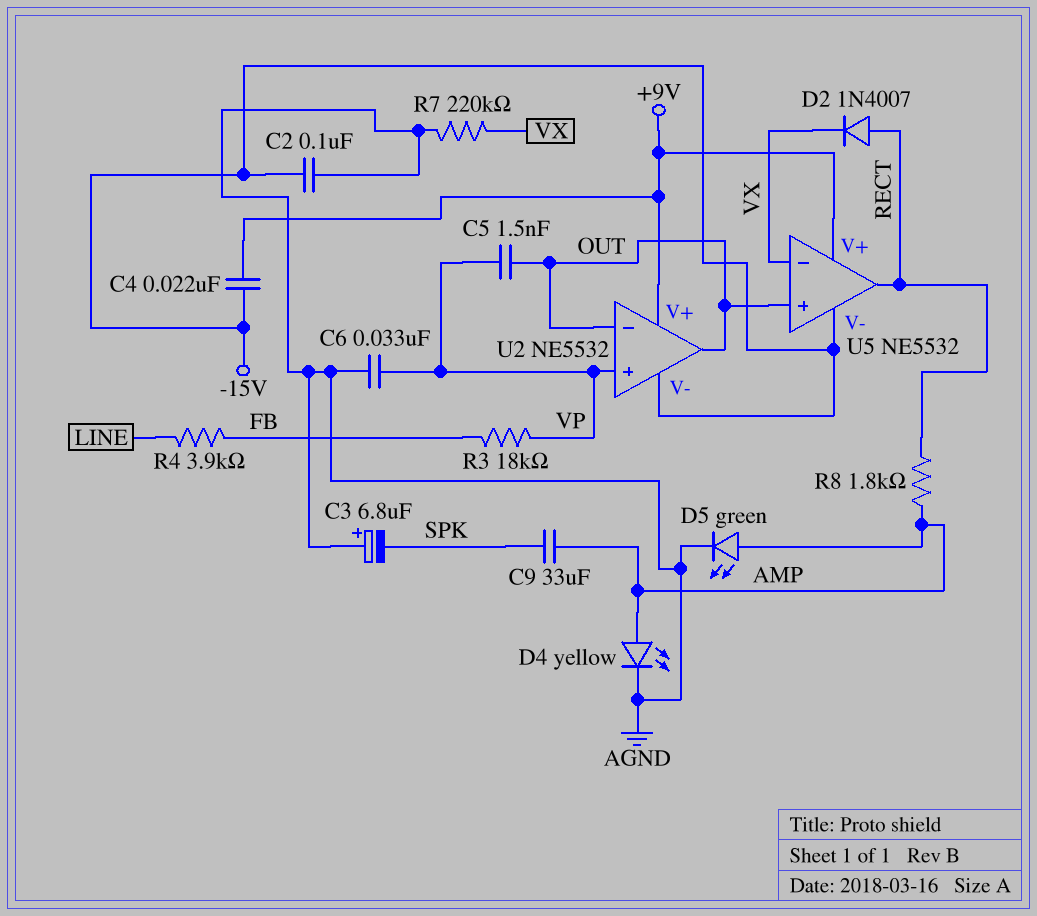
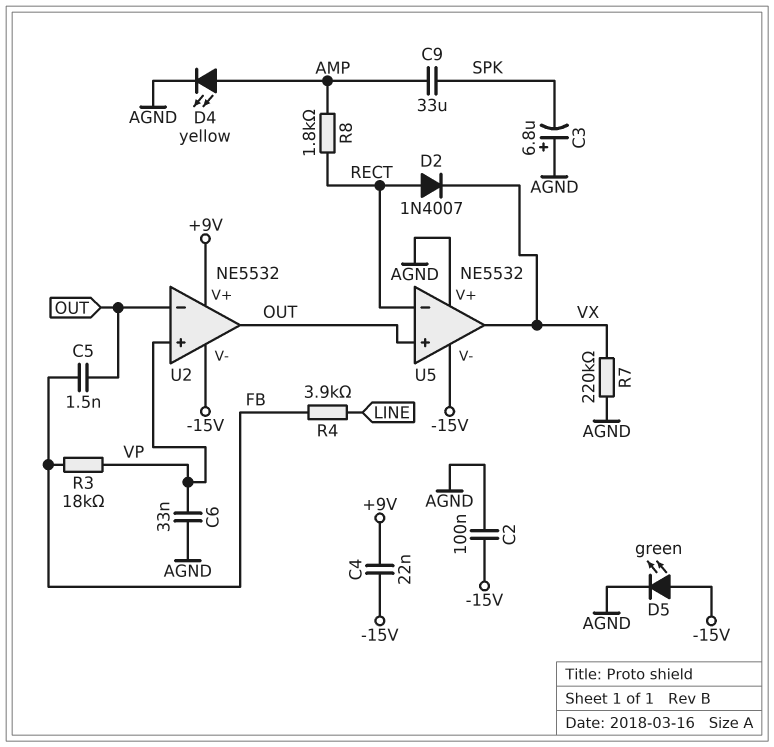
C5: 1.5nF (OUT, VP) -> 1.5nF (FB, OUT)
D5: LED green (A AMP, K AGND) -> LED green (A -15V, K AGND)
U5 pin V+: +9V -> AGND
U5 pin in-: VX -> RECT
U5 pin out: RECT -> VX

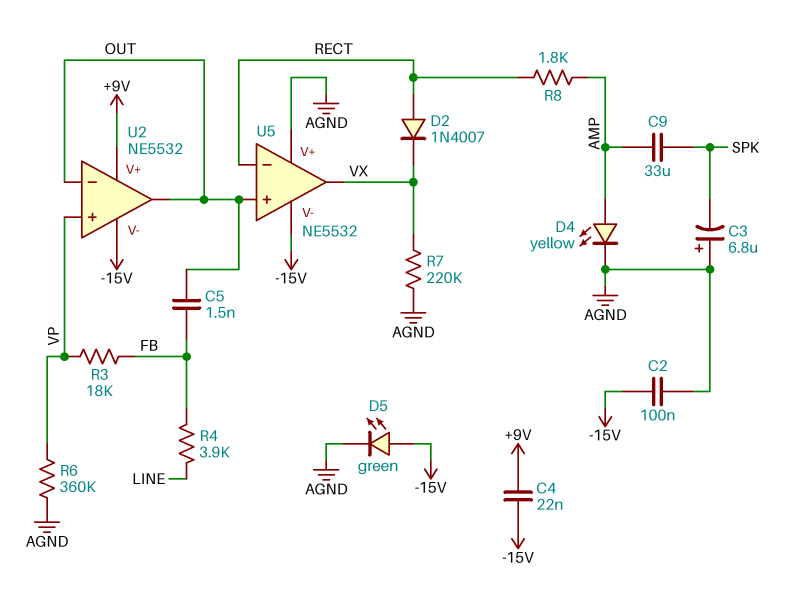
C6: 33nF (AGND, VP) -> none
R6: none -> 360k (AGND, VP)

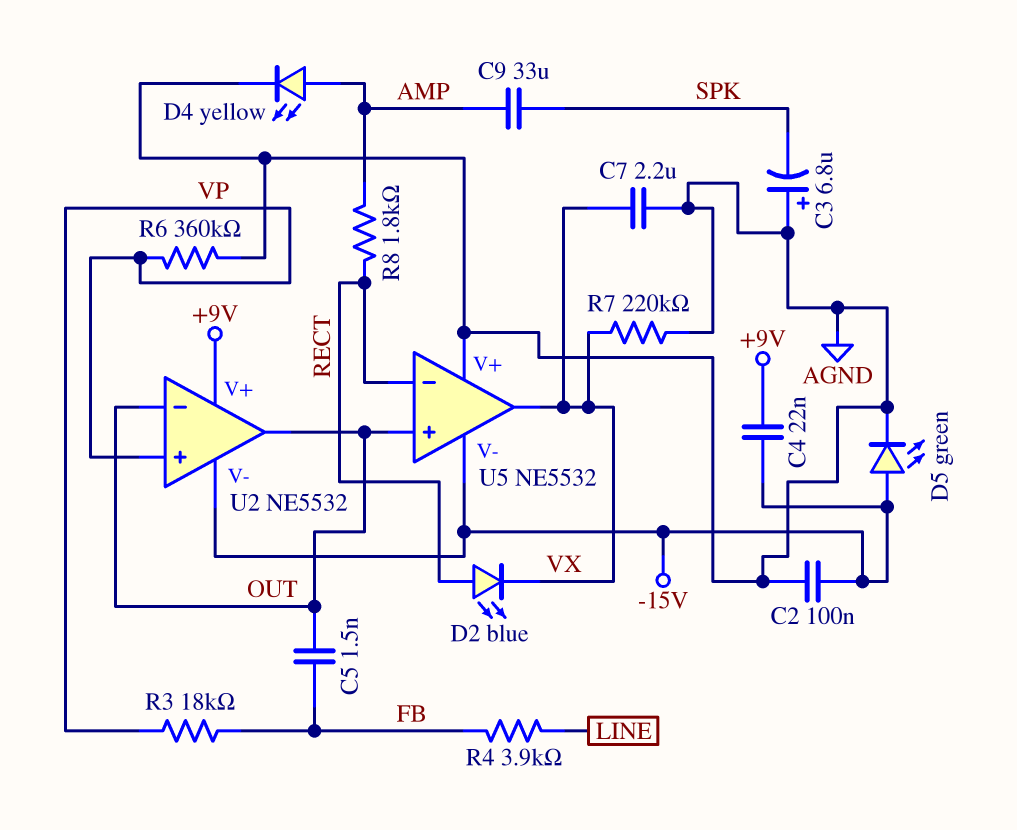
C7: none -> 2.2uF (AGND, VX)
D2: diode 1N4007 (A RECT, K VX) -> LED blue (A RECT, K VX)

